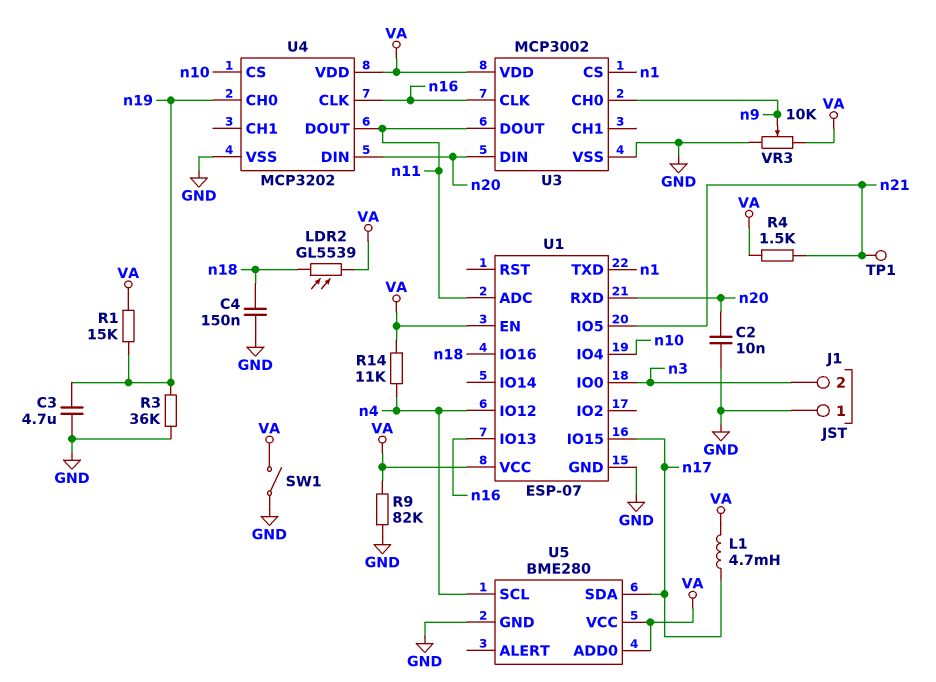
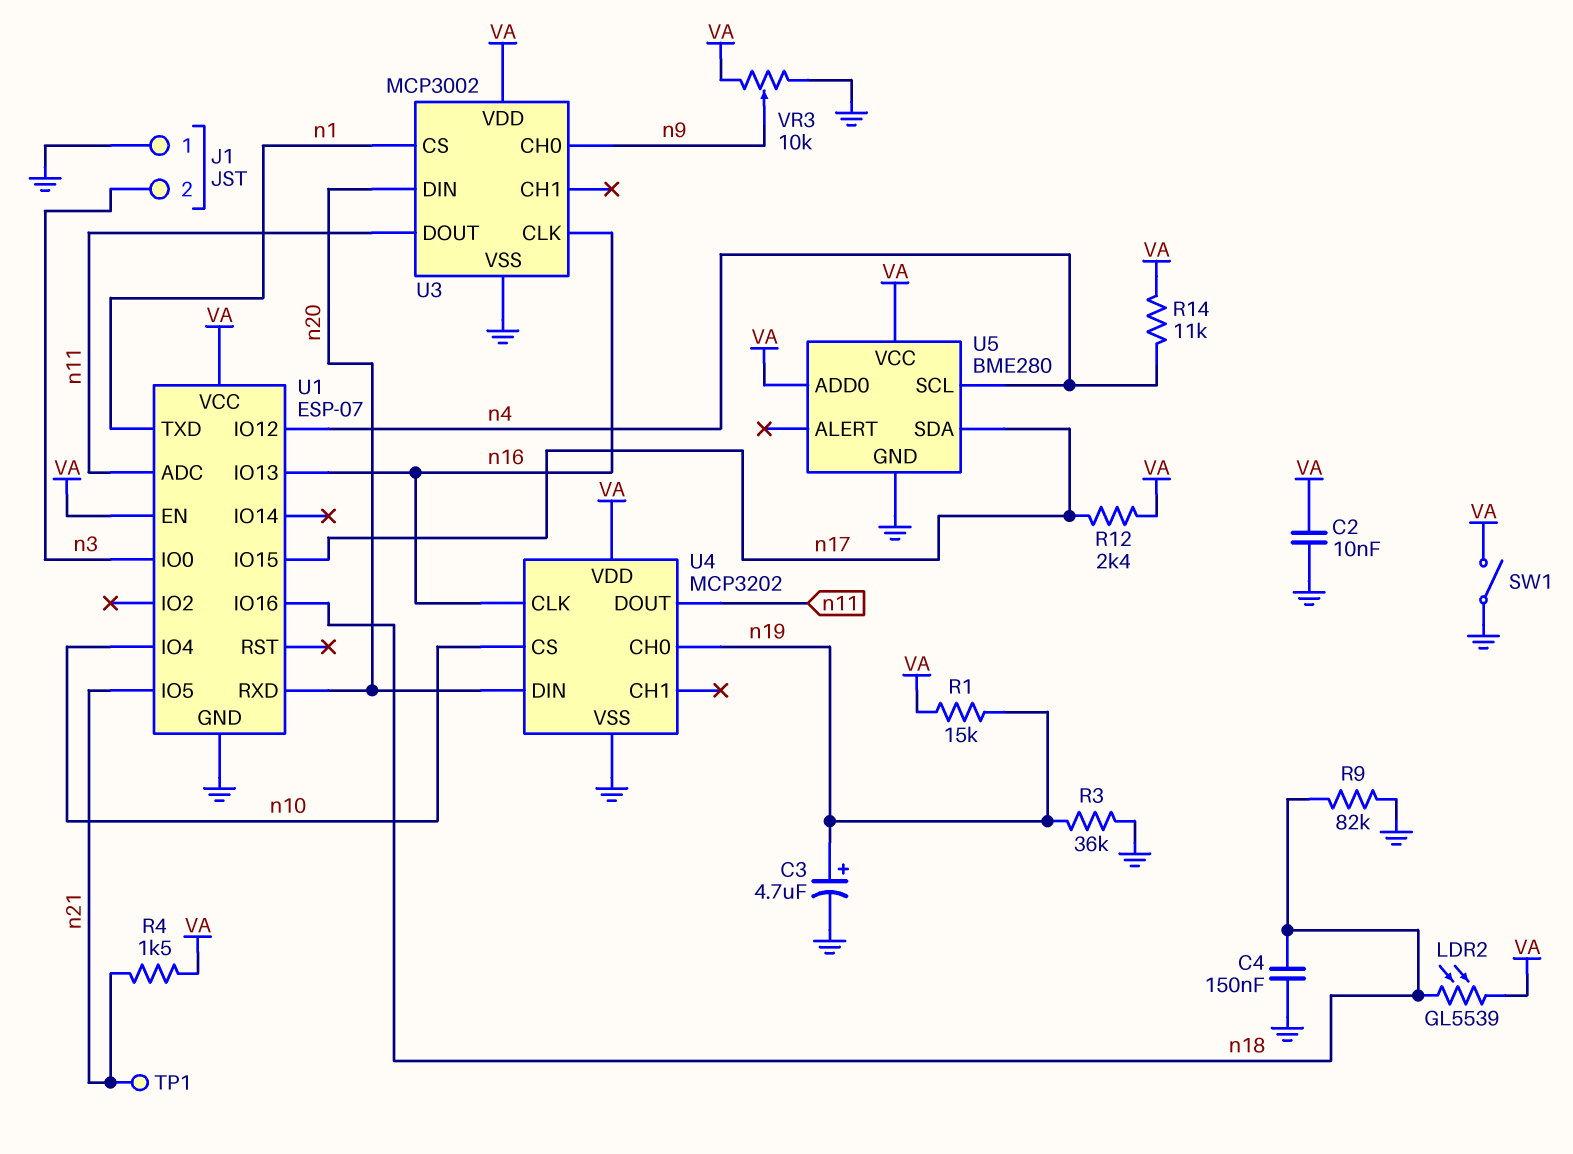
C2: 10nF (GND, n20) -> 10nF (GND, VA)
C3: 4.7uF (GND, n19) -> 4.7uF (plus n19, minus GND)
L1: 4.7mH (VA, n17) -> none
R9: 82k (GND, VA) -> 82k (GND, n18)
R12: none -> 2.4k (VA, n17)

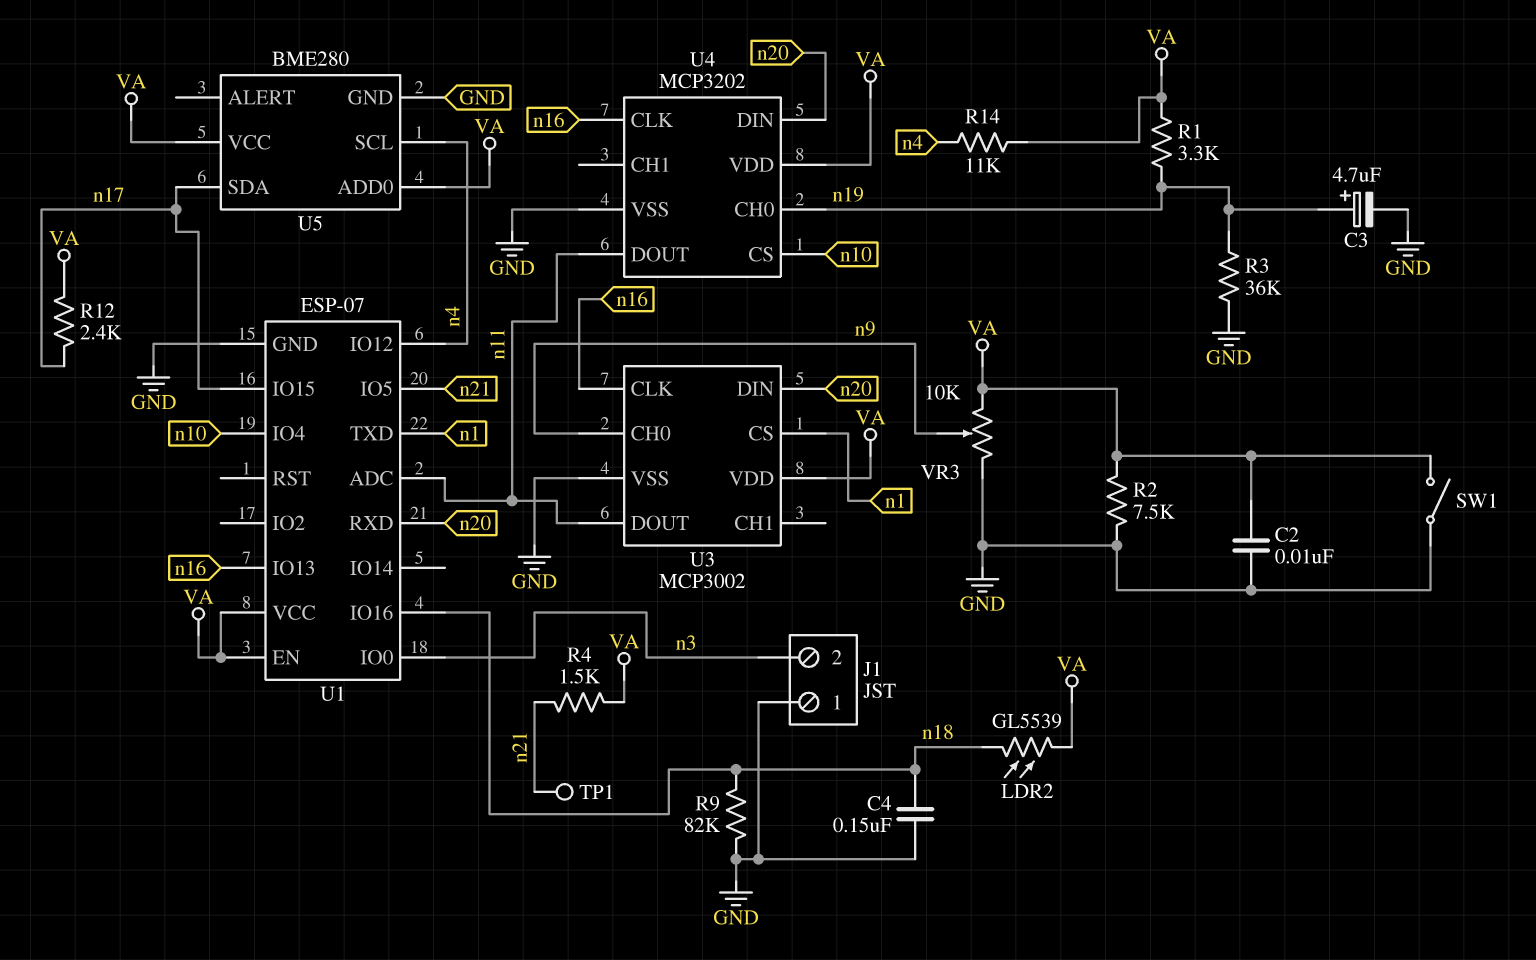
R1: 15k (VA, n19) -> 3.3k (VA, n19)
R2: none -> 7.5k (GND, VA)

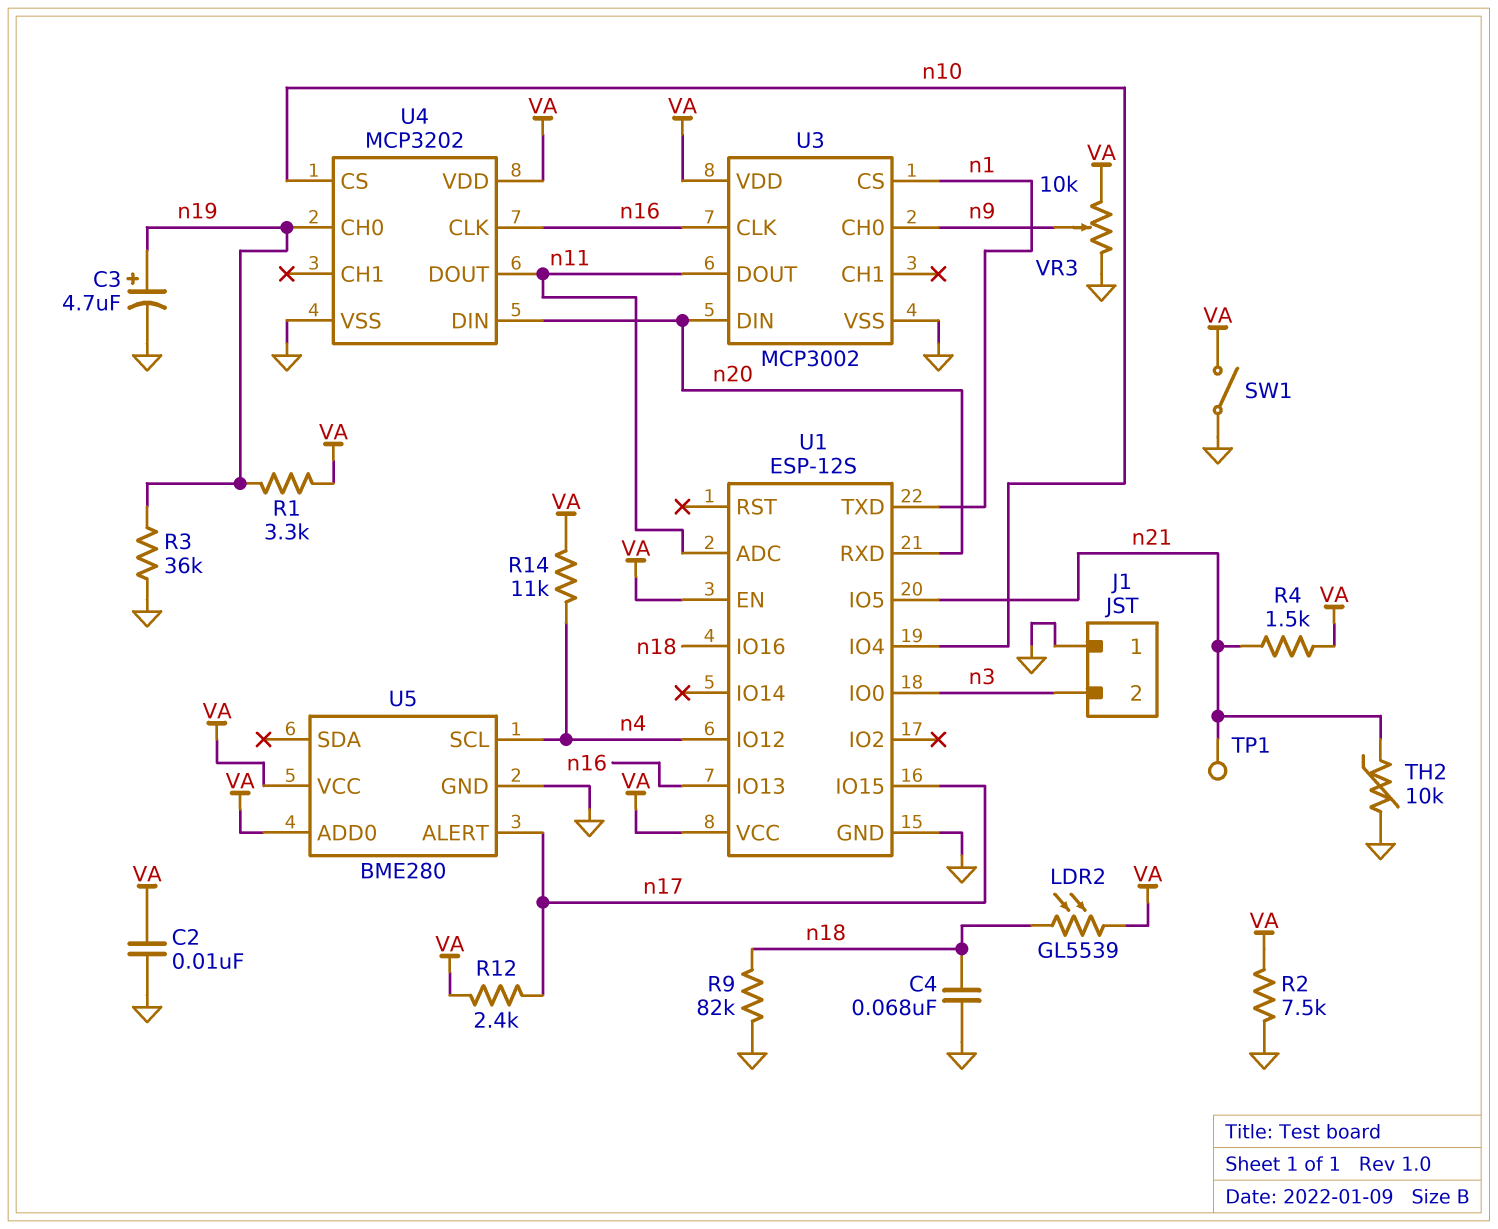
C4: 150nF (GND, n18) -> 68nF (GND, n18)
TH2: none -> 10k (GND, n21)
U1: ESP-07 -> ESP-12S
U5 pin ALERT: none -> n17
U5 pin SDA: n17 -> none

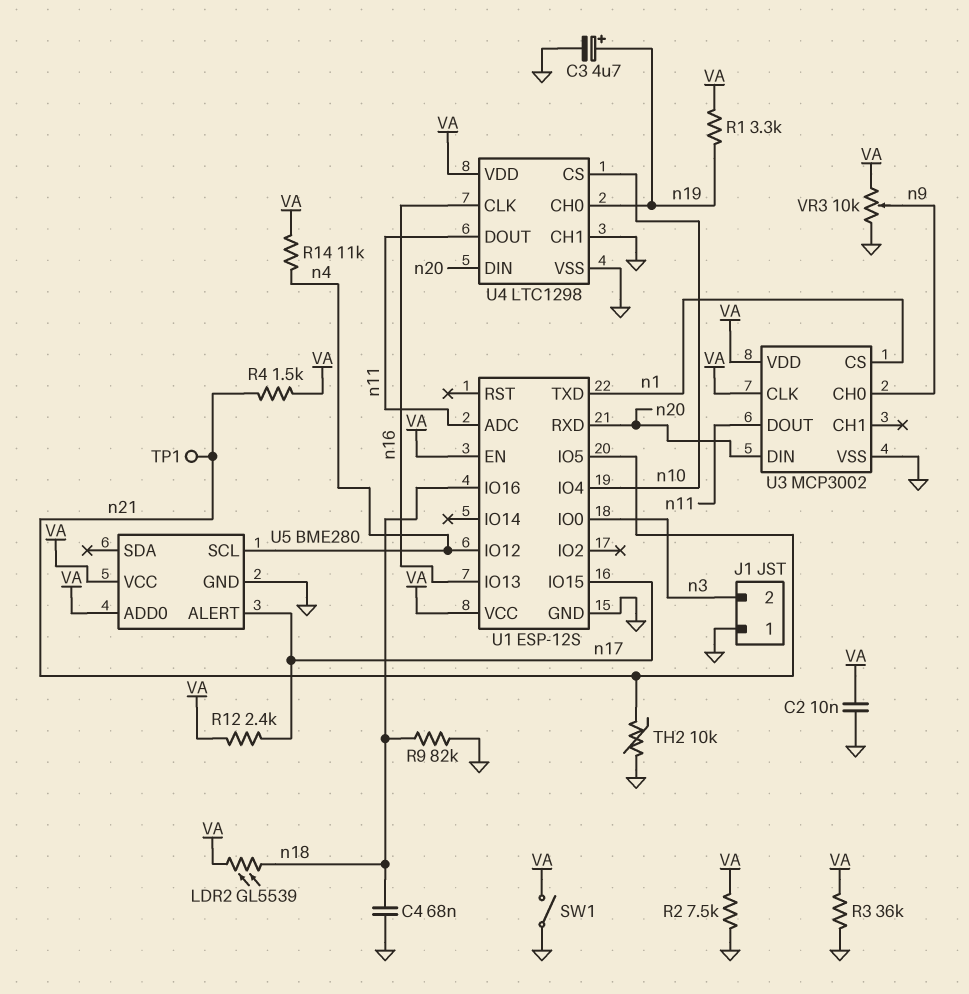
R3: 36k (GND, n19) -> 36k (GND, VA)
U3 pin CLK: n16 -> VA
U4: MCP3202 -> LTC1298
U4 pin CH1: none -> GND

